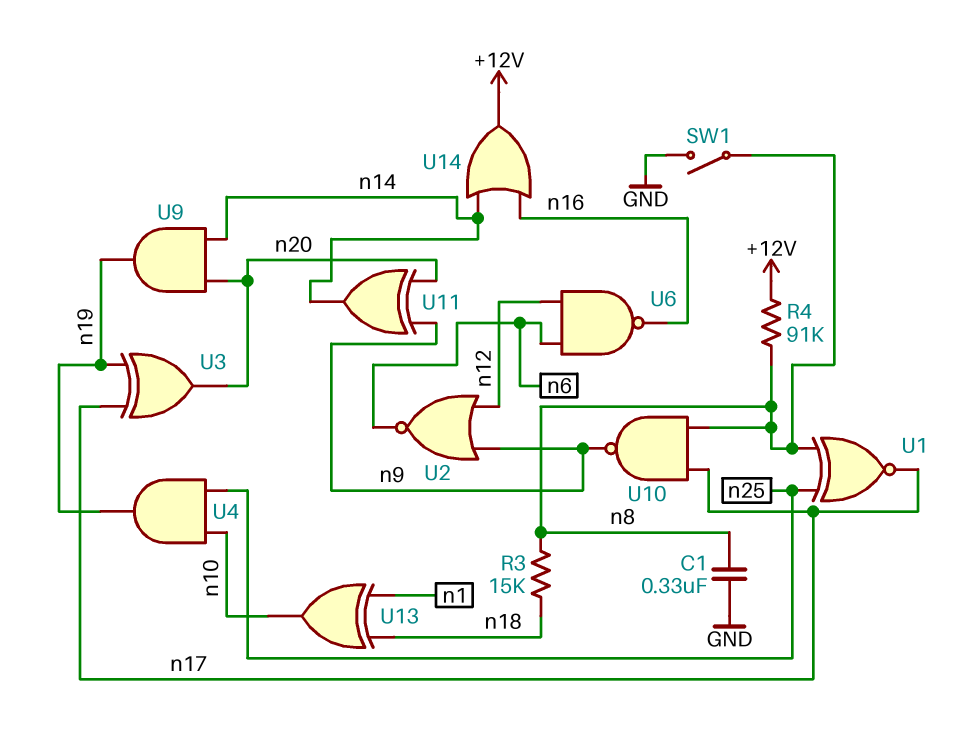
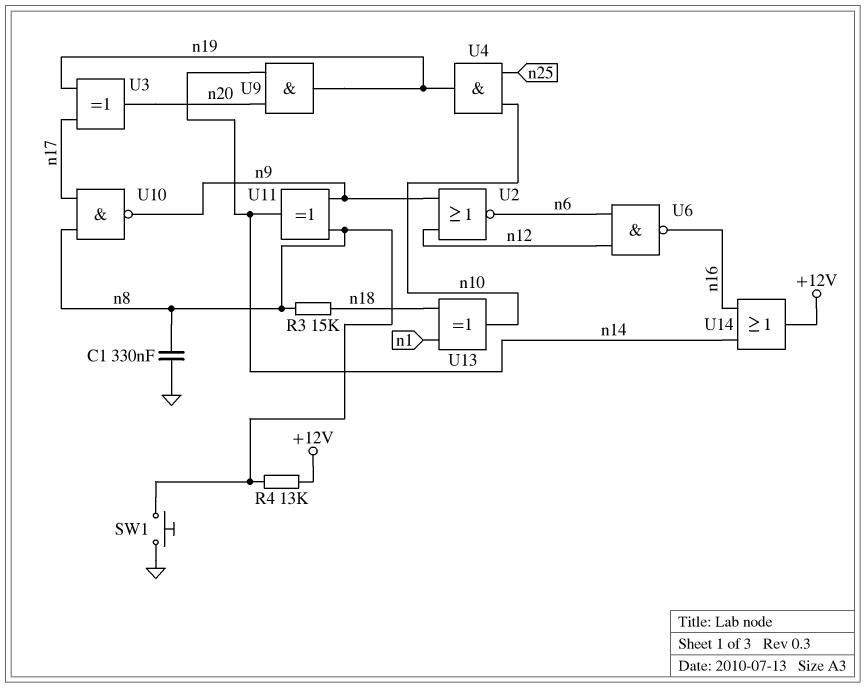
R4: 91k (+12V, n8) -> 13k (+12V, n8)
SW1: switch (GND, n8) -> button (GND, n8)
U1: XNOR (in n8, in n25, out n17) -> none
U11: XOR (in n9, in n20, out n14) -> XOR (in n8, in n9, out n14)

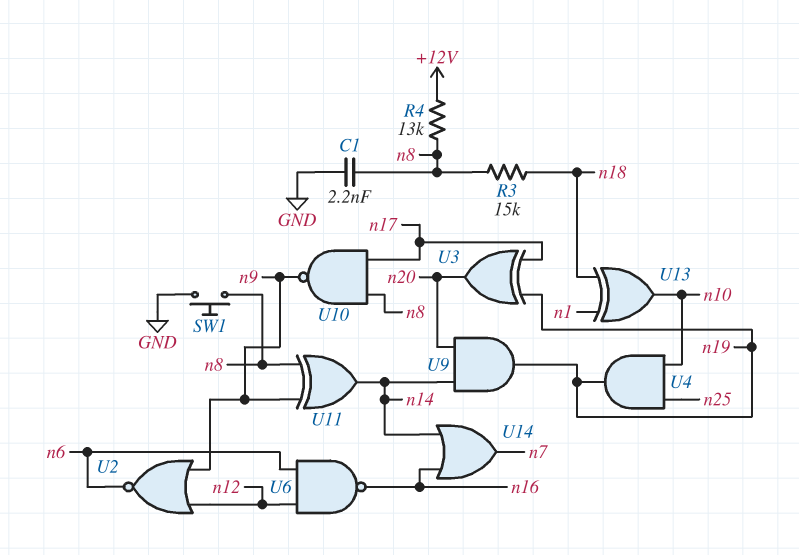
C1: 330nF (GND, n8) -> 2.2nF (GND, n8)
U14: OR (in n14, in n16, out +12V) -> OR (in n14, in n16, out n7)

